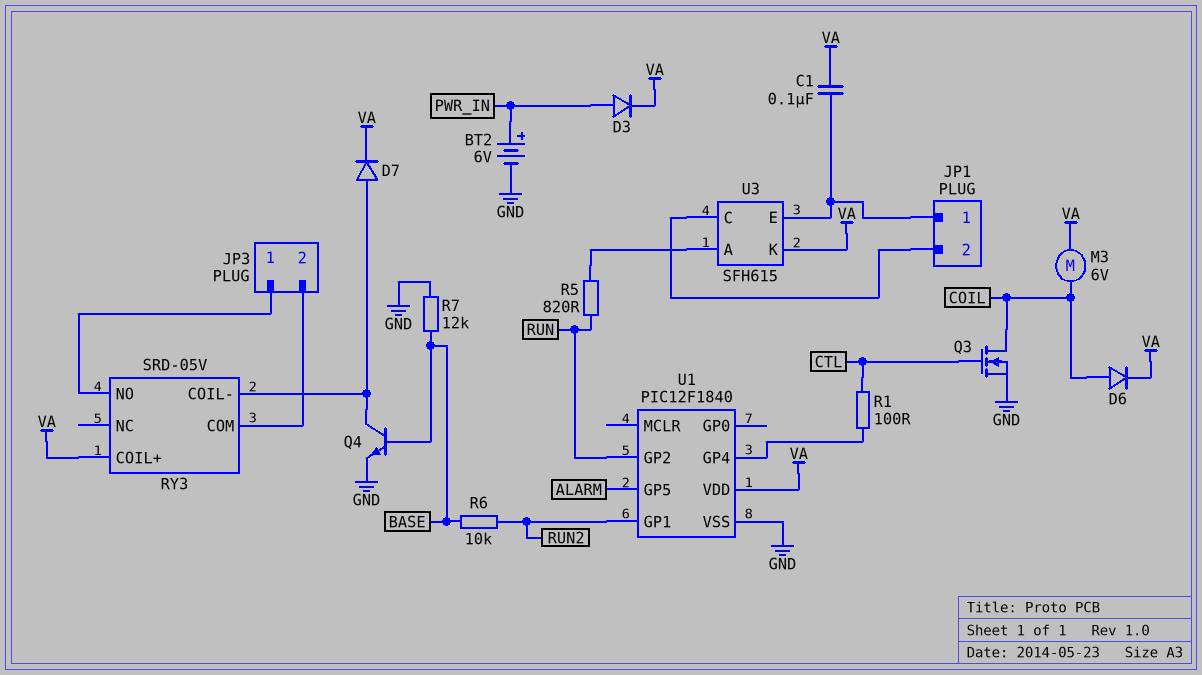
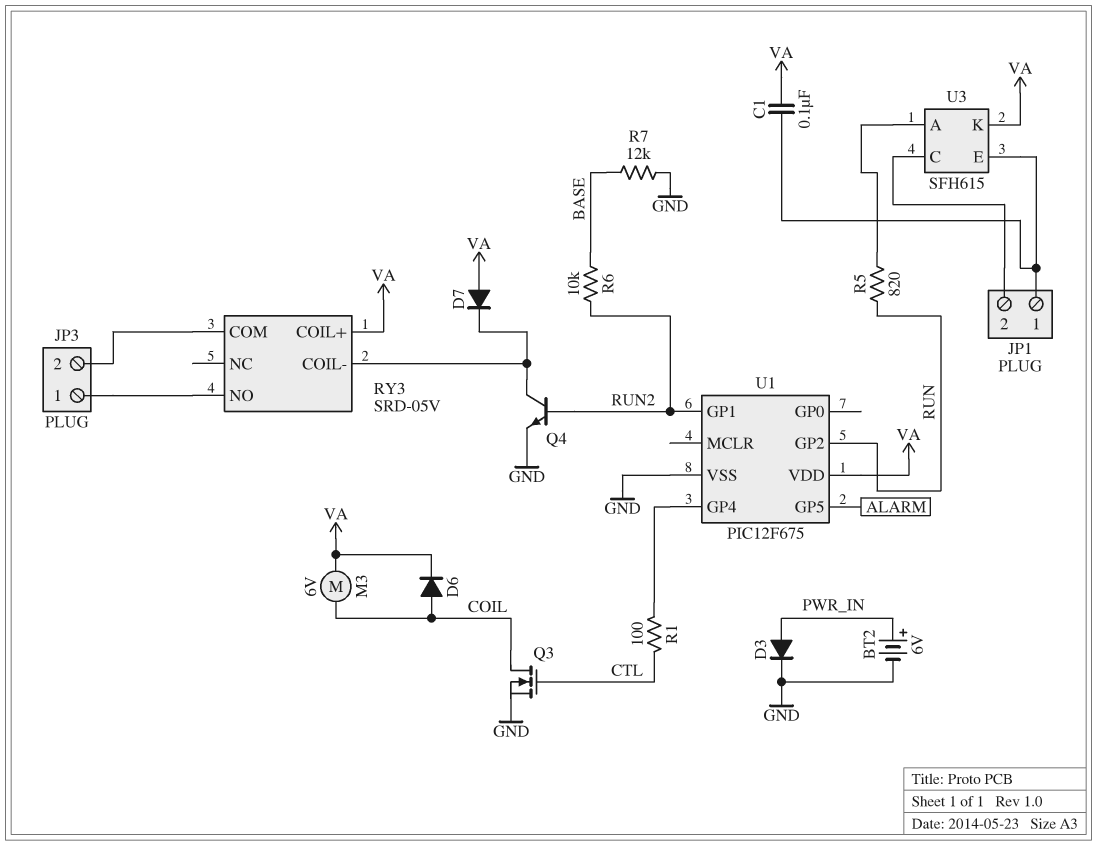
D3: diode (A PWR_IN, K VA) -> diode (A PWR_IN, K GND)
D7: diode (A RY3/COIL-, K VA) -> diode (A VA, K RY3/COIL-)
Q4: NPN (B BASE, C RY3/COIL-, E GND) -> NPN (B RUN2, C RY3/COIL-, E GND)
U1: PIC12F1840 -> PIC12F675

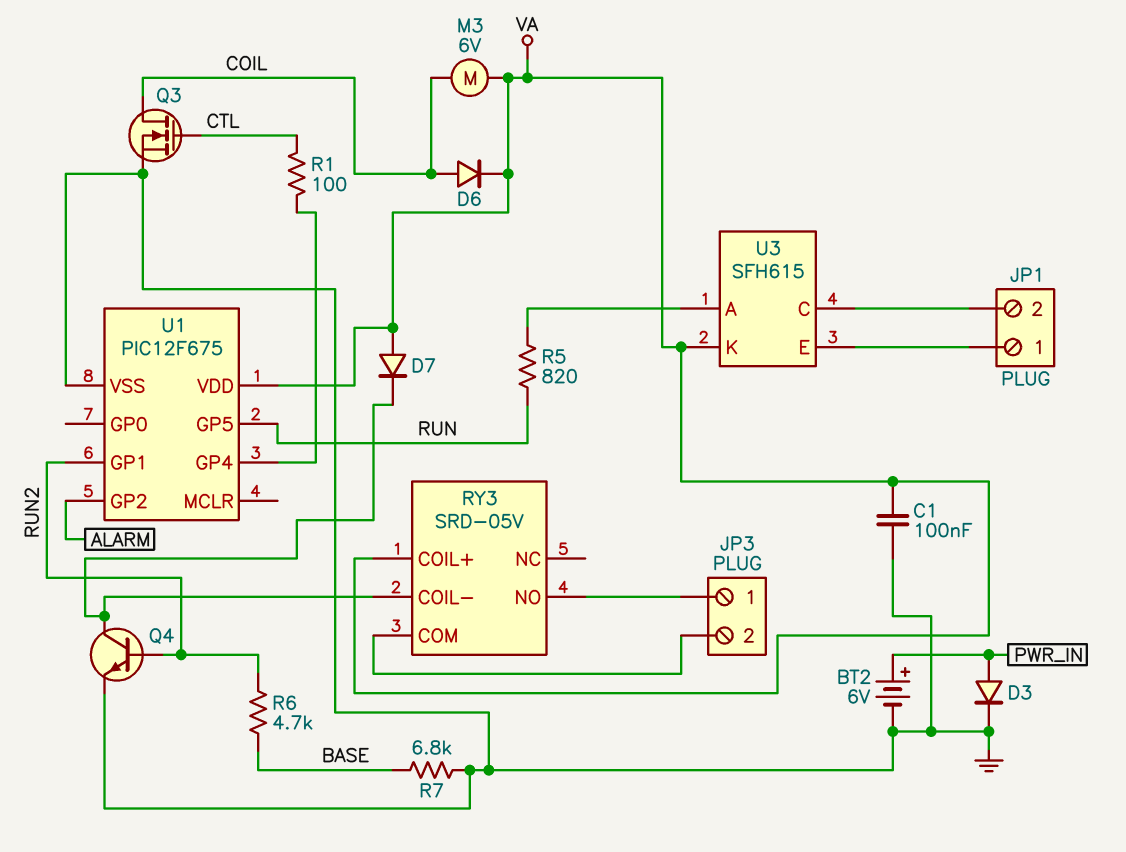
C1: 100nF (JP1/1, VA) -> 100nF (GND, VA)
R6: 10k (BASE, RUN2) -> 4.7k (BASE, RUN2)
R7: 12k (BASE, GND) -> 6.8k (BASE, GND)
U1 pin GP2: RUN -> ALARM
U1 pin GP5: ALARM -> RUN

